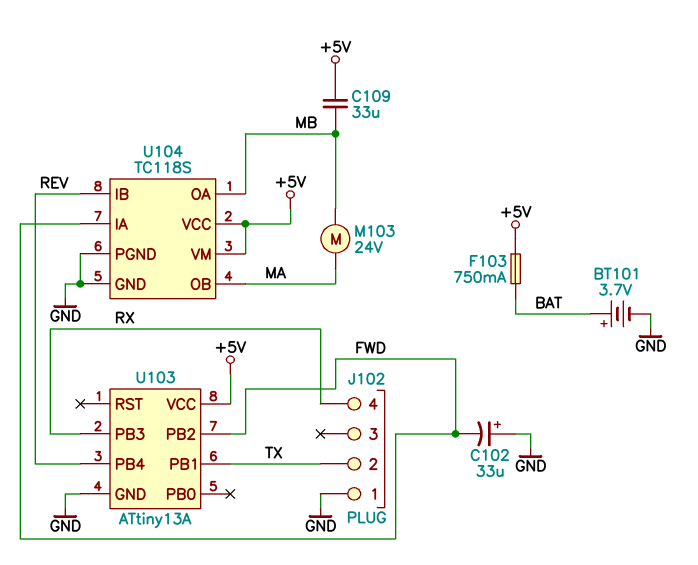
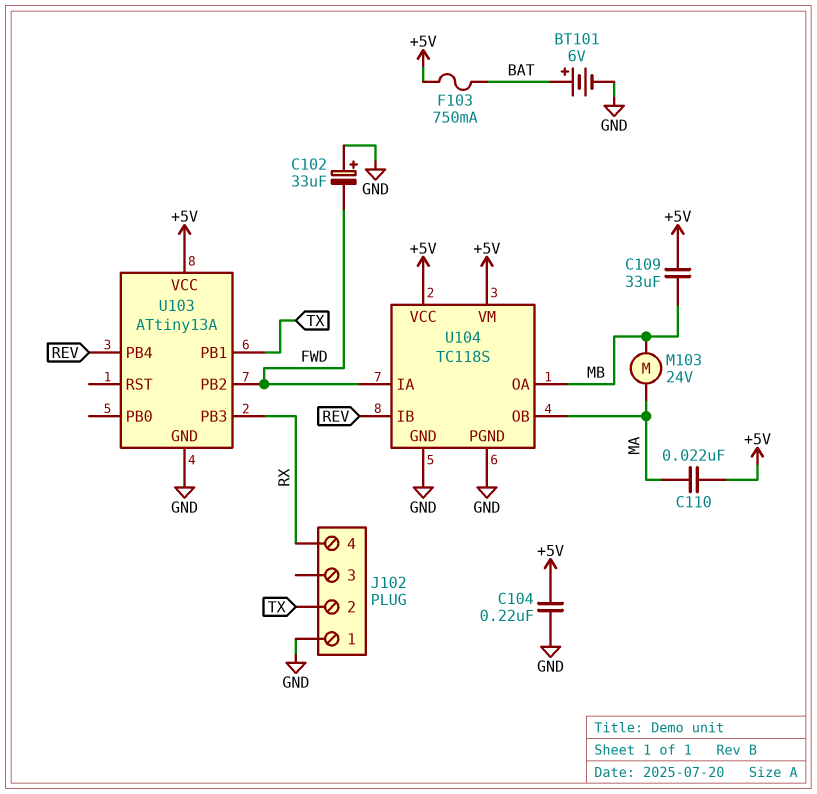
BT101: 3.7V (plus BAT, minus GND) -> 6V (plus BAT, minus GND)
C104: none -> 220nF (+5V, GND)
C110: none -> 22nF (+5V, MA)

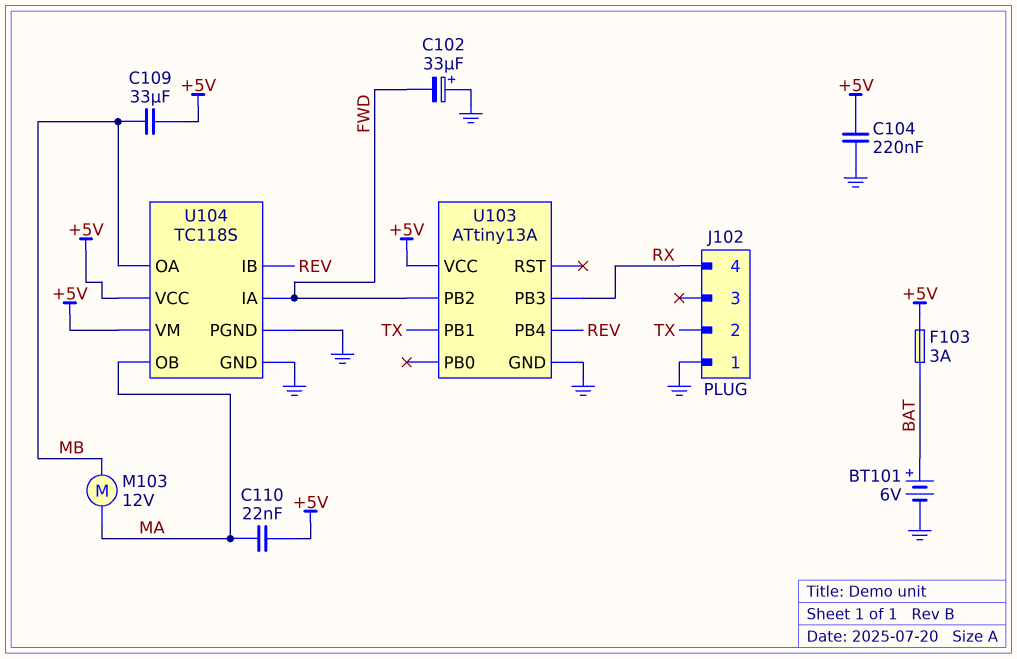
F103: 750mA (+5V, BAT) -> 3A (+5V, BAT)
M103: motor 24V (MA, MB) -> motor 12V (MA, MB)

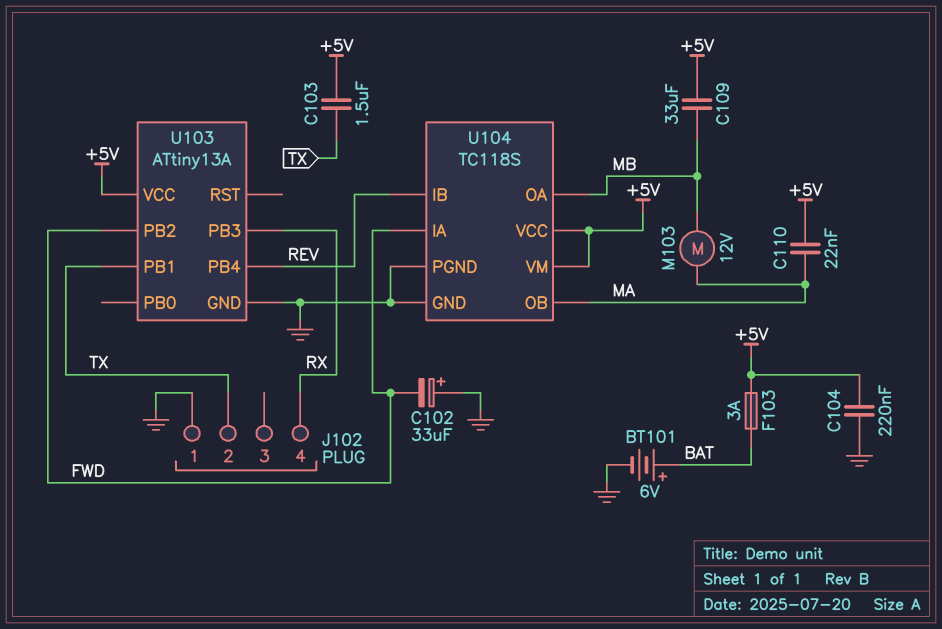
C103: none -> 1.5uF (+5V, TX)

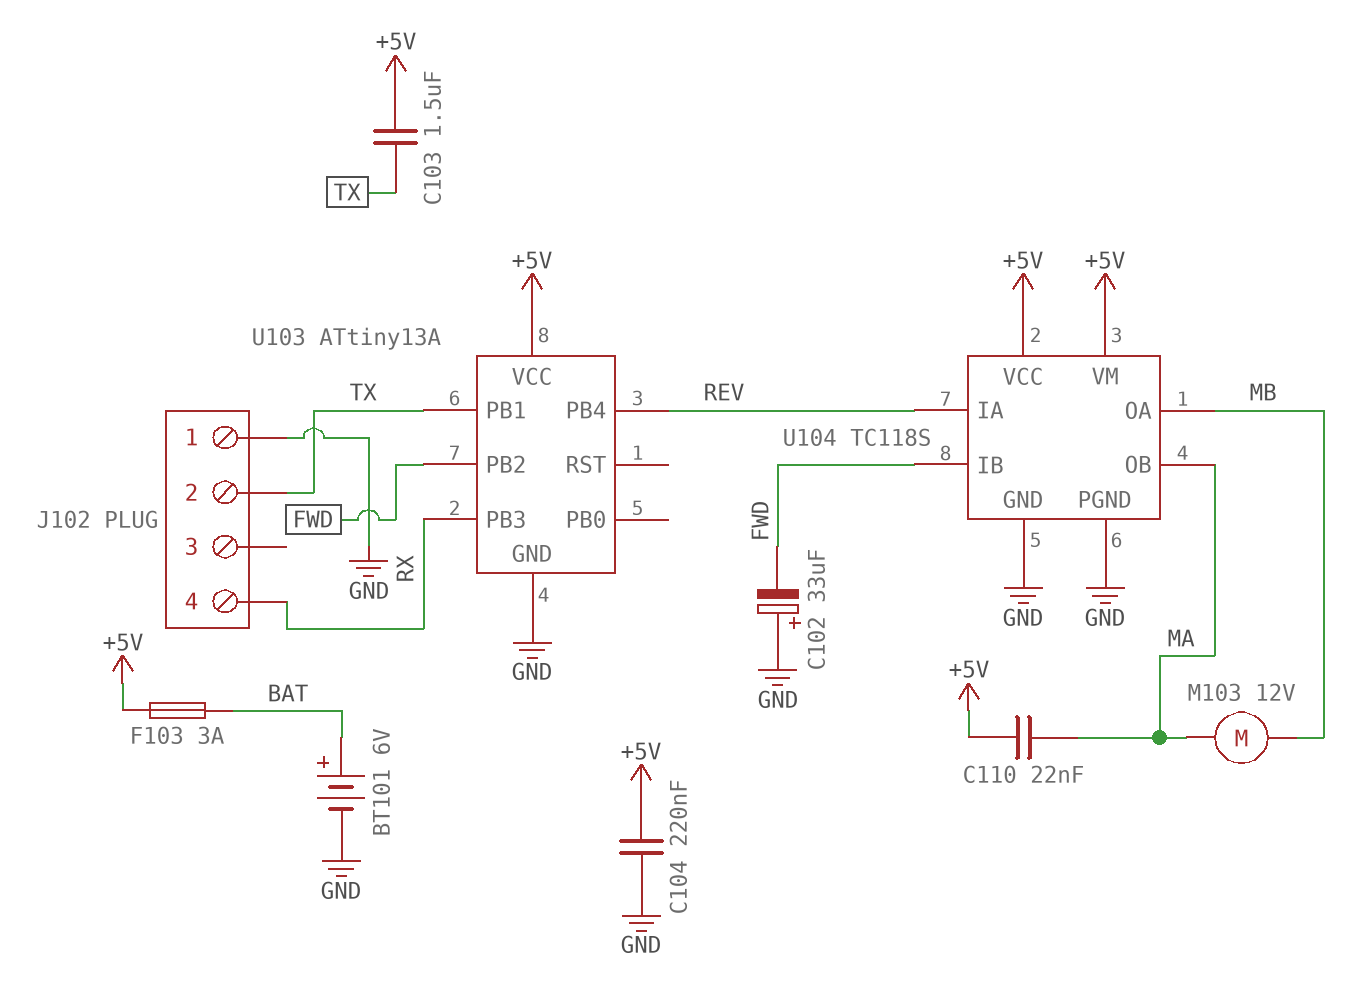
C109: 33uF (+5V, MB) -> none
U104 pin IA: FWD -> REV
U104 pin IB: REV -> FWD

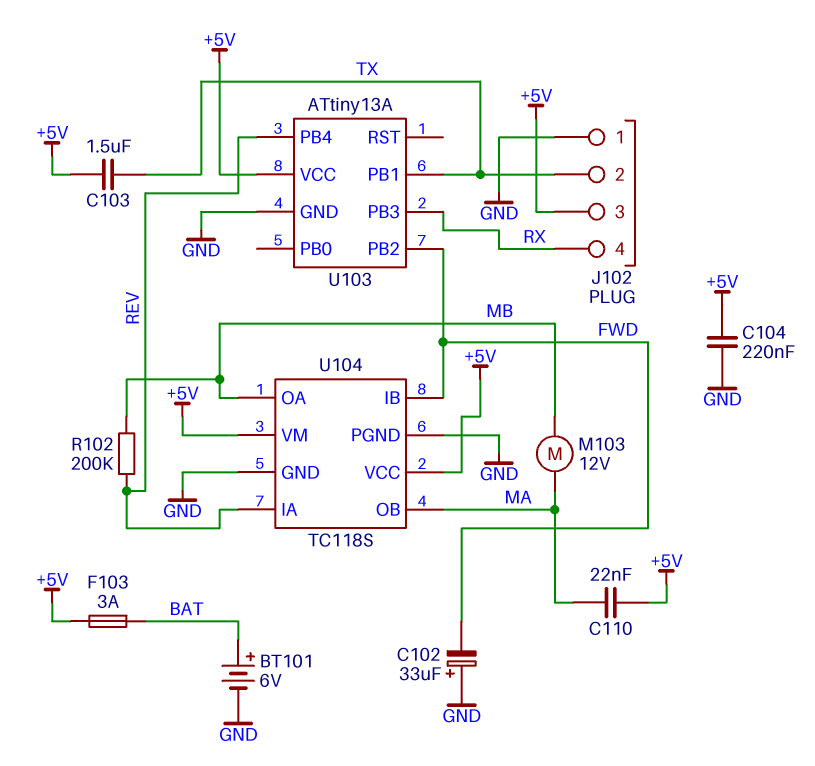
J102 pin 3: none -> +5V
R102: none -> 200k (MB, REV)

